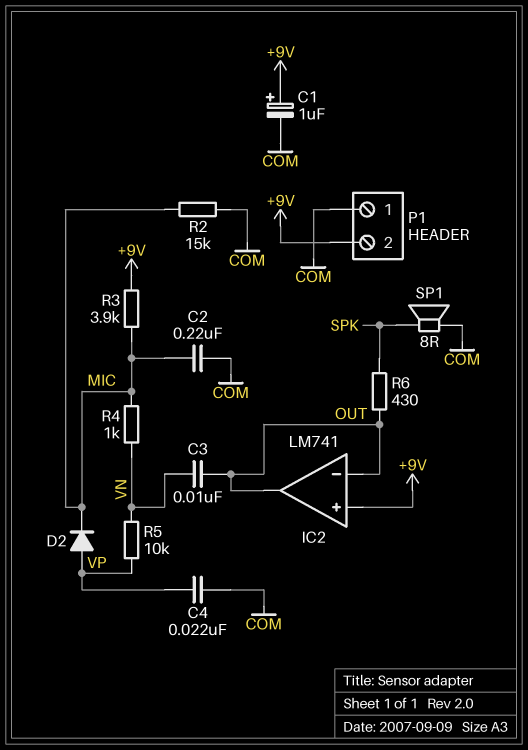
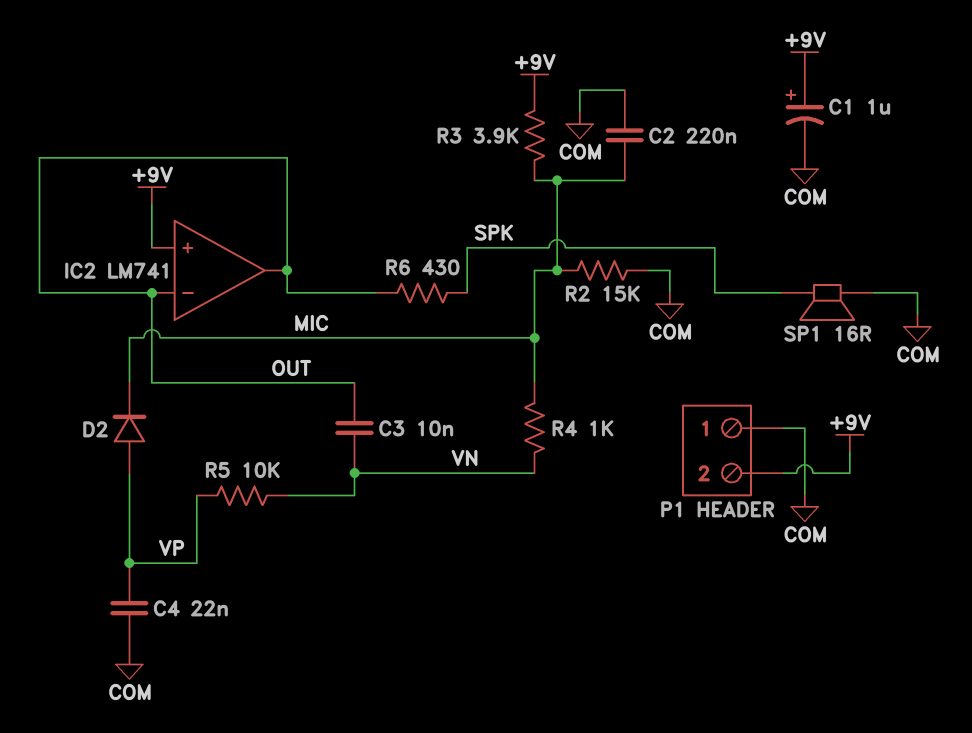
SP1: speaker 8R (COM, SPK) -> speaker 16R (COM, SPK)

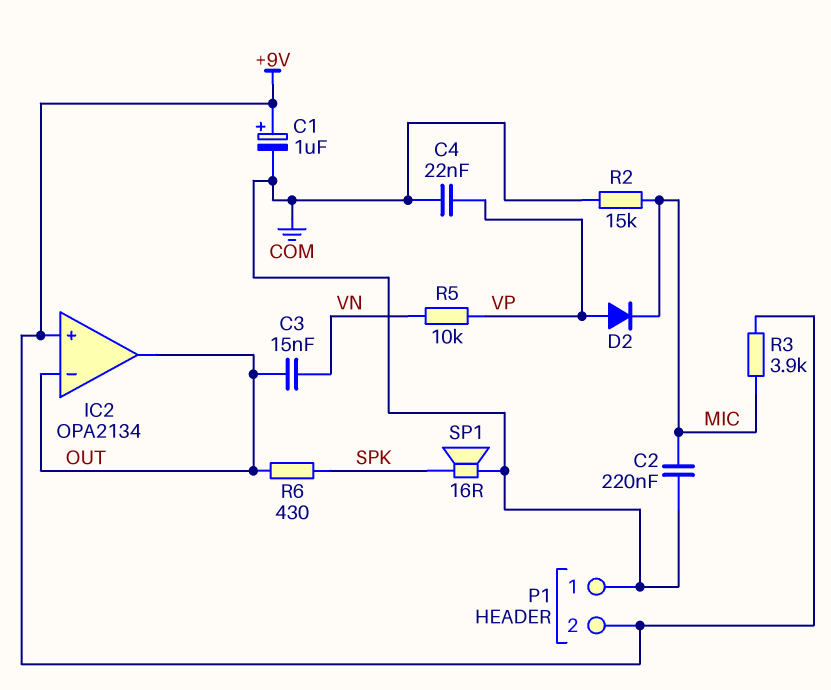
C3: 10nF (OUT, VN) -> 15nF (OUT, VN)
IC2: LM741 -> OPA2134
R4: 1k (MIC, VN) -> none

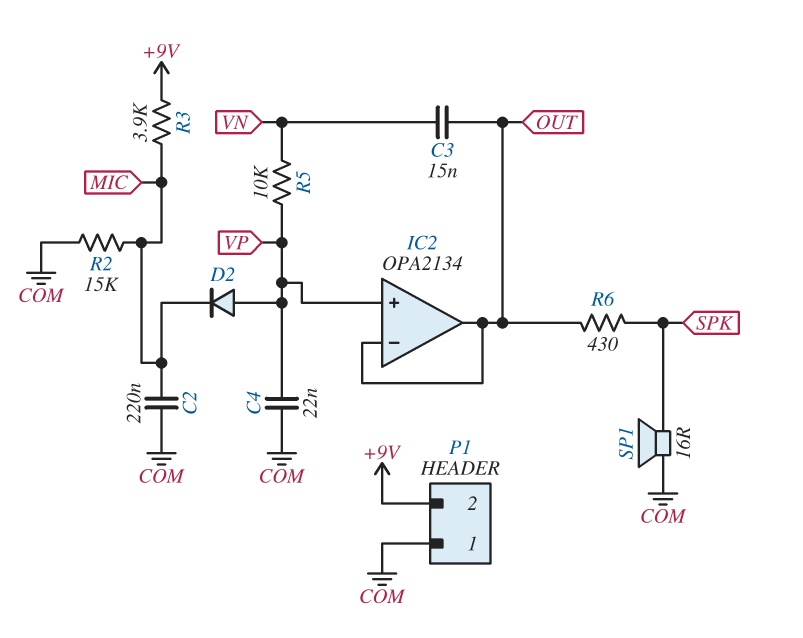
C1: 1uF (plus +9V, minus COM) -> none
IC2 pin in+: +9V -> VP

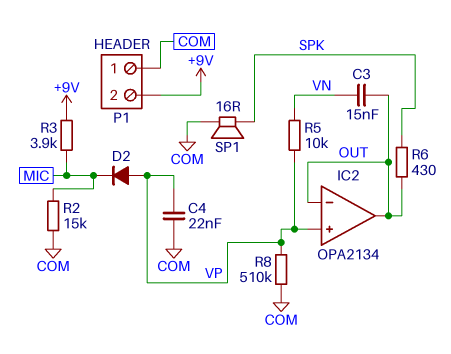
C2: 220nF (COM, MIC) -> none
R8: none -> 510k (COM, VP)

